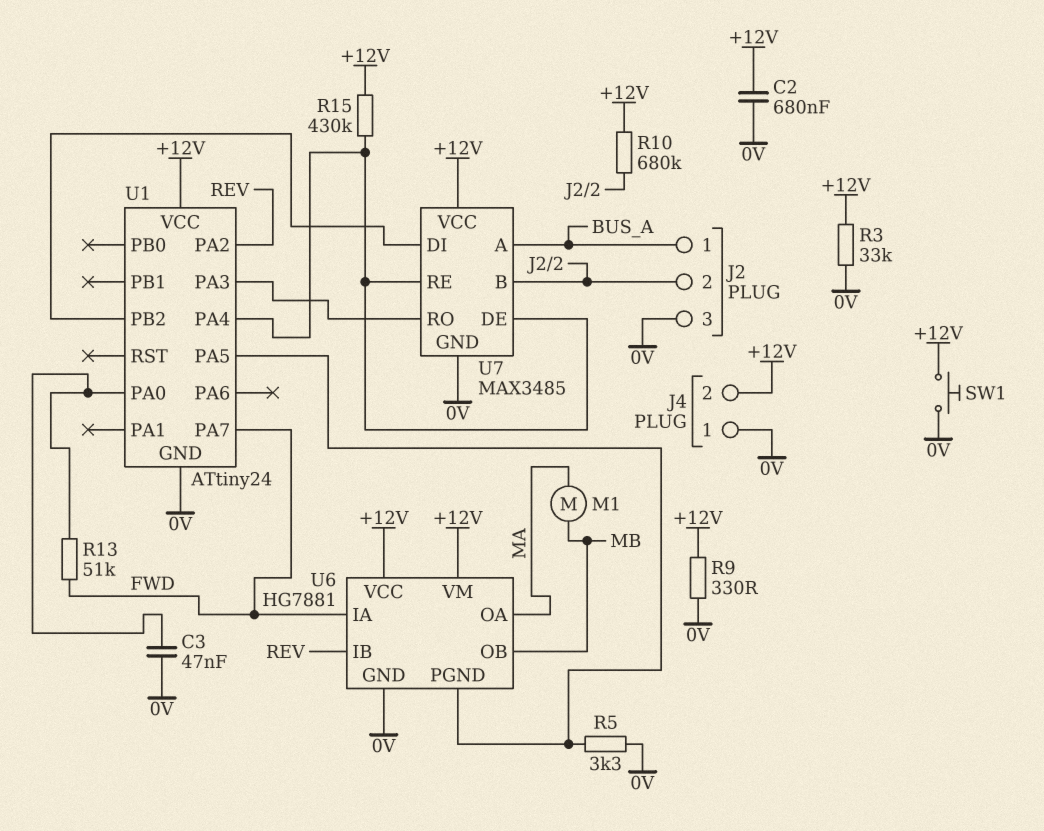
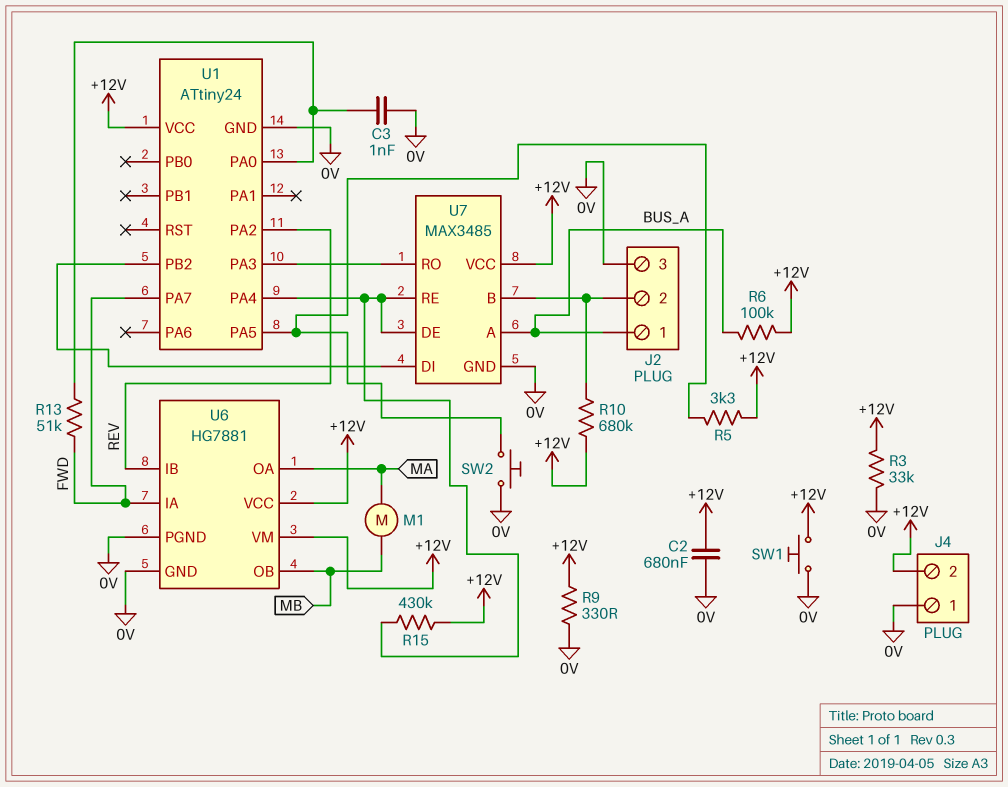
C3: 47nF (0V, U1/PA0) -> 1nF (0V, U1/PA0)
R5: 3.3k (0V, U1/PA5) -> 3.3k (+12V, U1/PA5)
R6: none -> 100k (+12V, BUS_A)
SW2: none -> button (0V, U1/PA5)
U6 pin PGND: U1/PA5 -> 0V

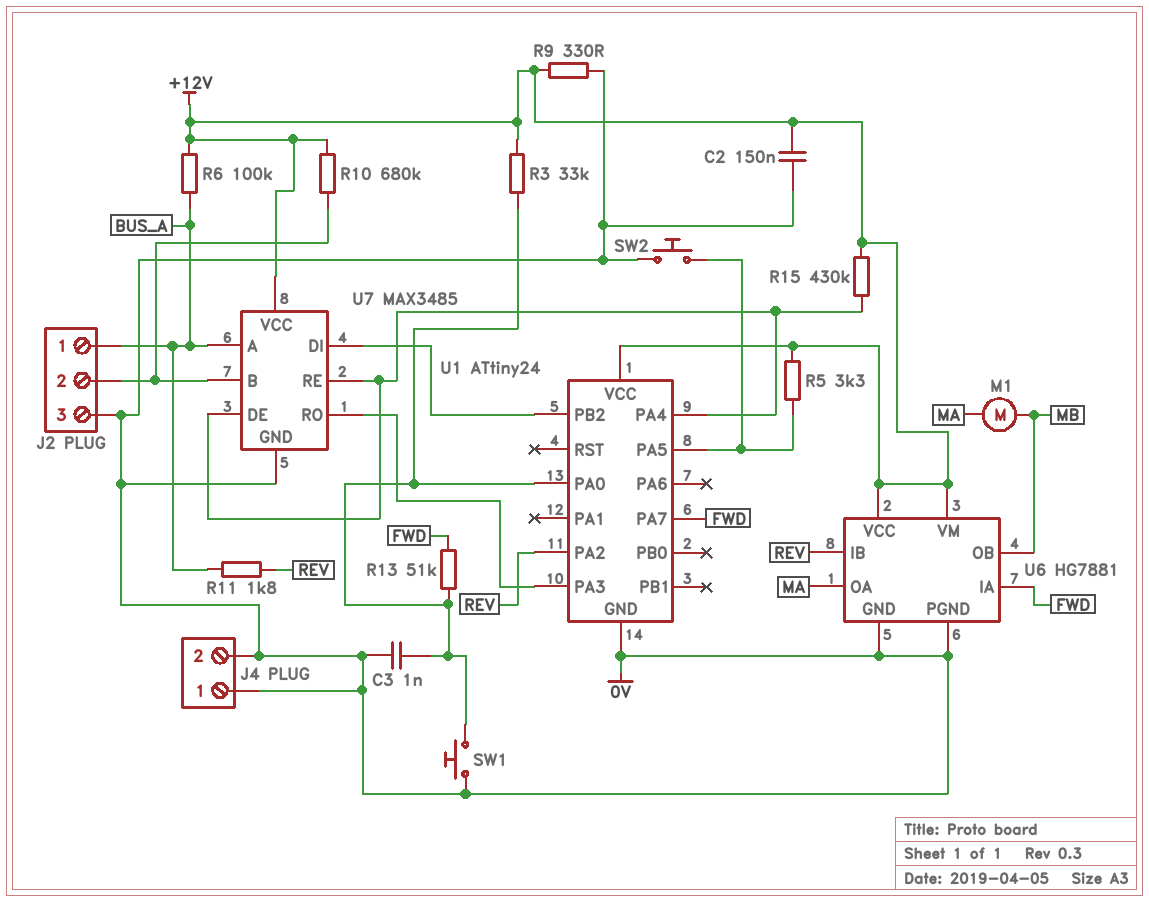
C2: 680nF (+12V, 0V) -> 150nF (+12V, 0V)
J4 pin 2: +12V -> 0V
R3: 33k (+12V, 0V) -> 33k (+12V, U1/PA0)
R11: none -> 1.8k (BUS_A, REV)
SW1: button (+12V, 0V) -> button (0V, U1/PA0)

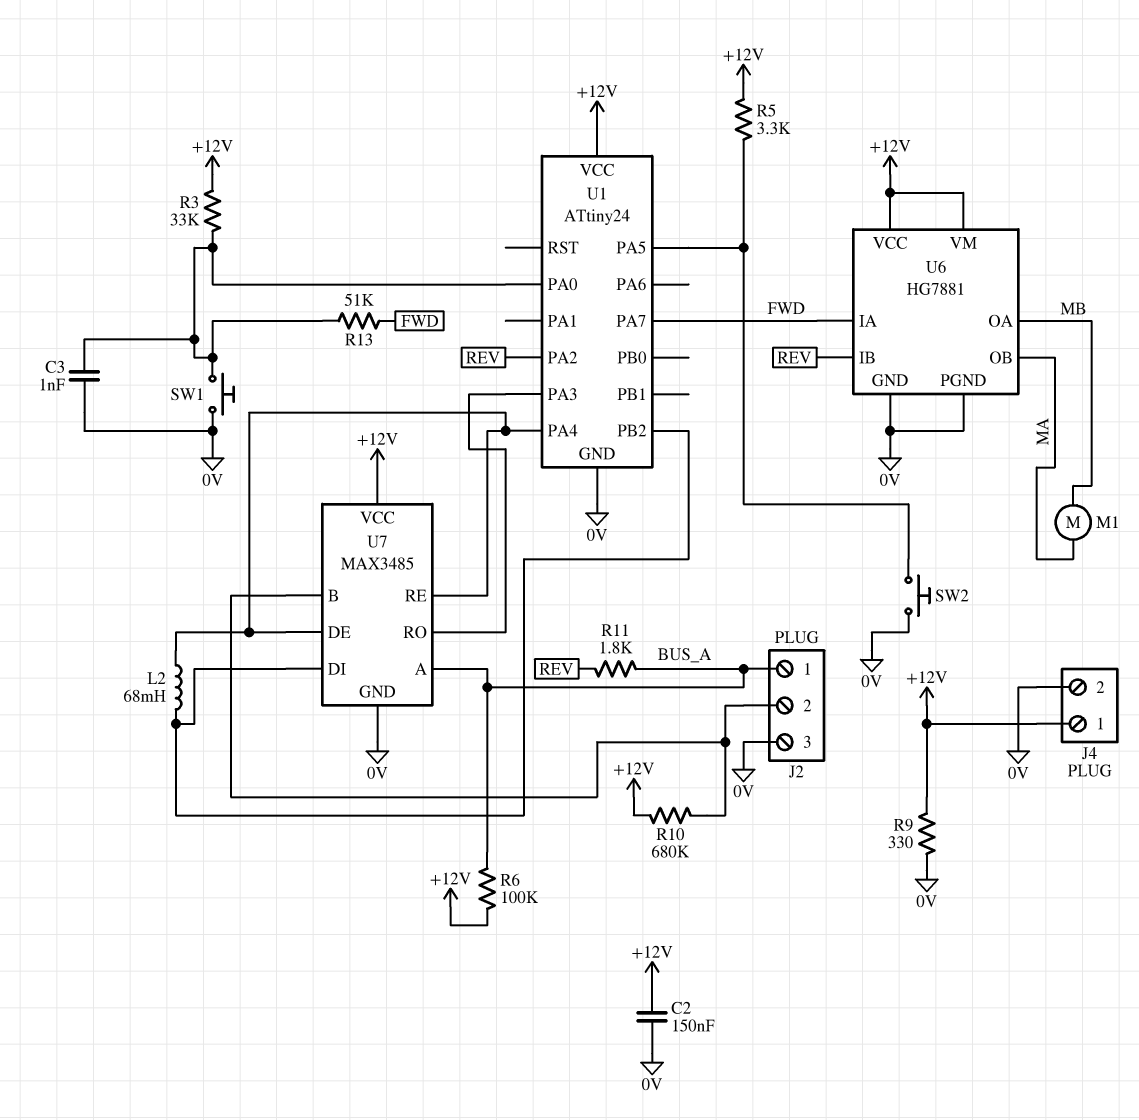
J4 pin 1: 0V -> +12V
L2: none -> 68mH (U1/PA4, U1/PB2)
R15: 430k (+12V, U1/PA4) -> none
U6 pin OA: MA -> MB
U6 pin OB: MB -> MA

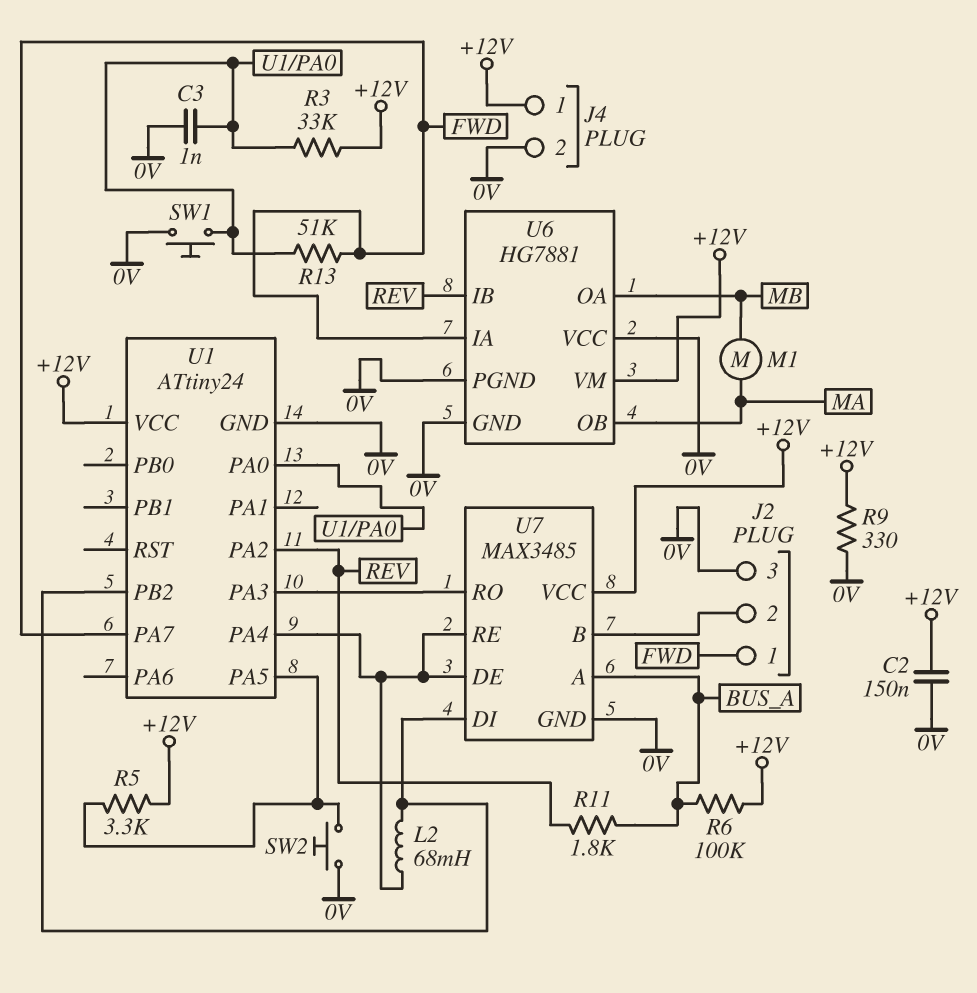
J2 pin 1: BUS_A -> FWD
R10: 680k (+12V, J2/2) -> none
U6 pin VCC: +12V -> 0V

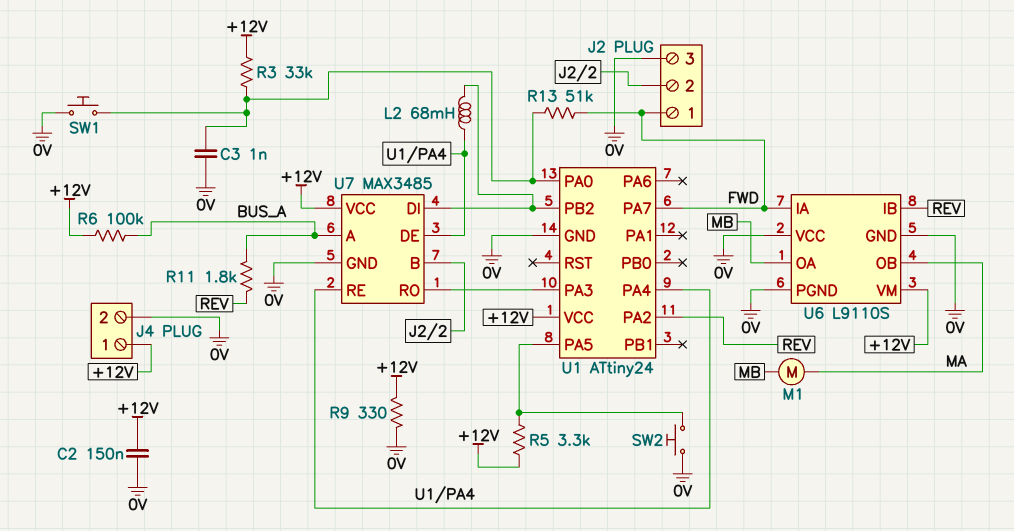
U6: HG7881 -> L9110S

